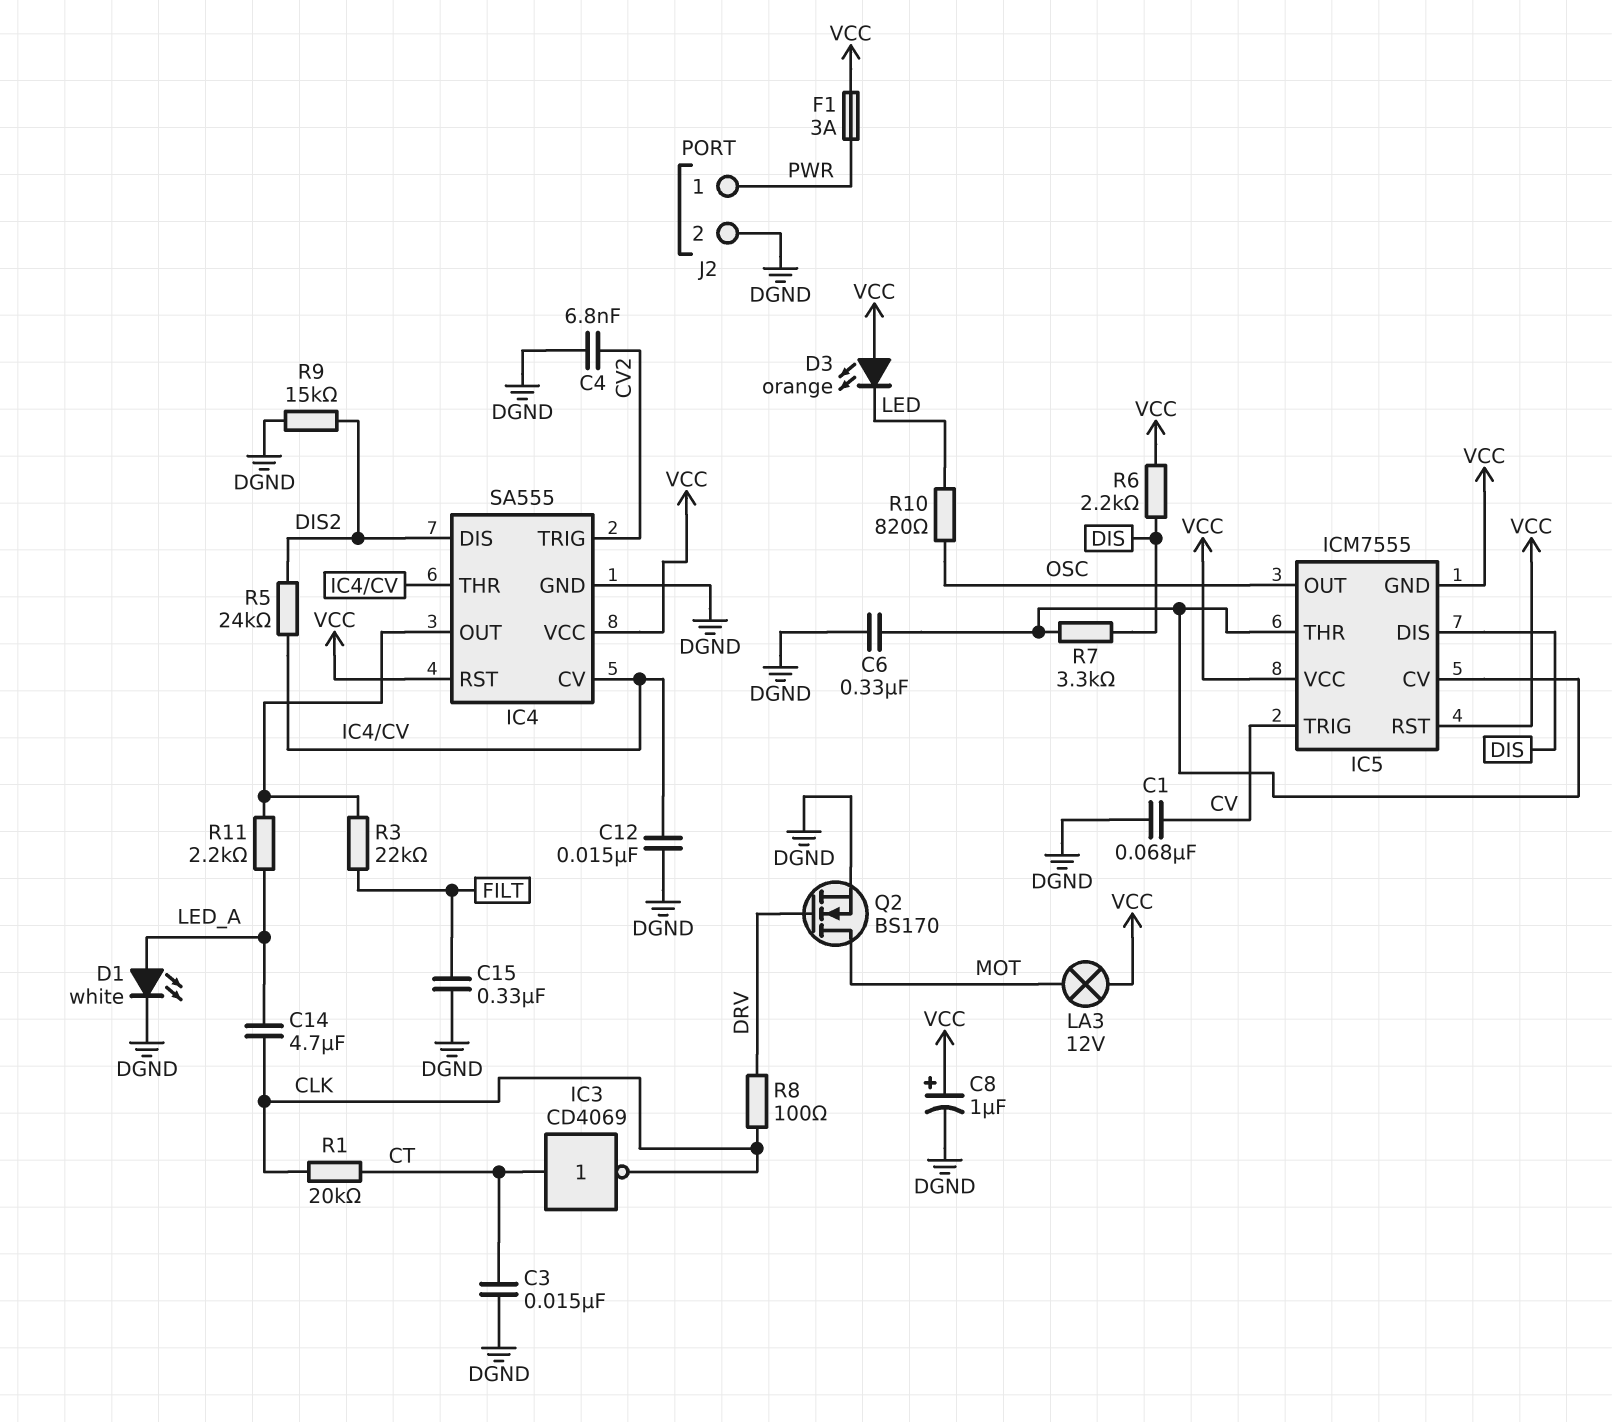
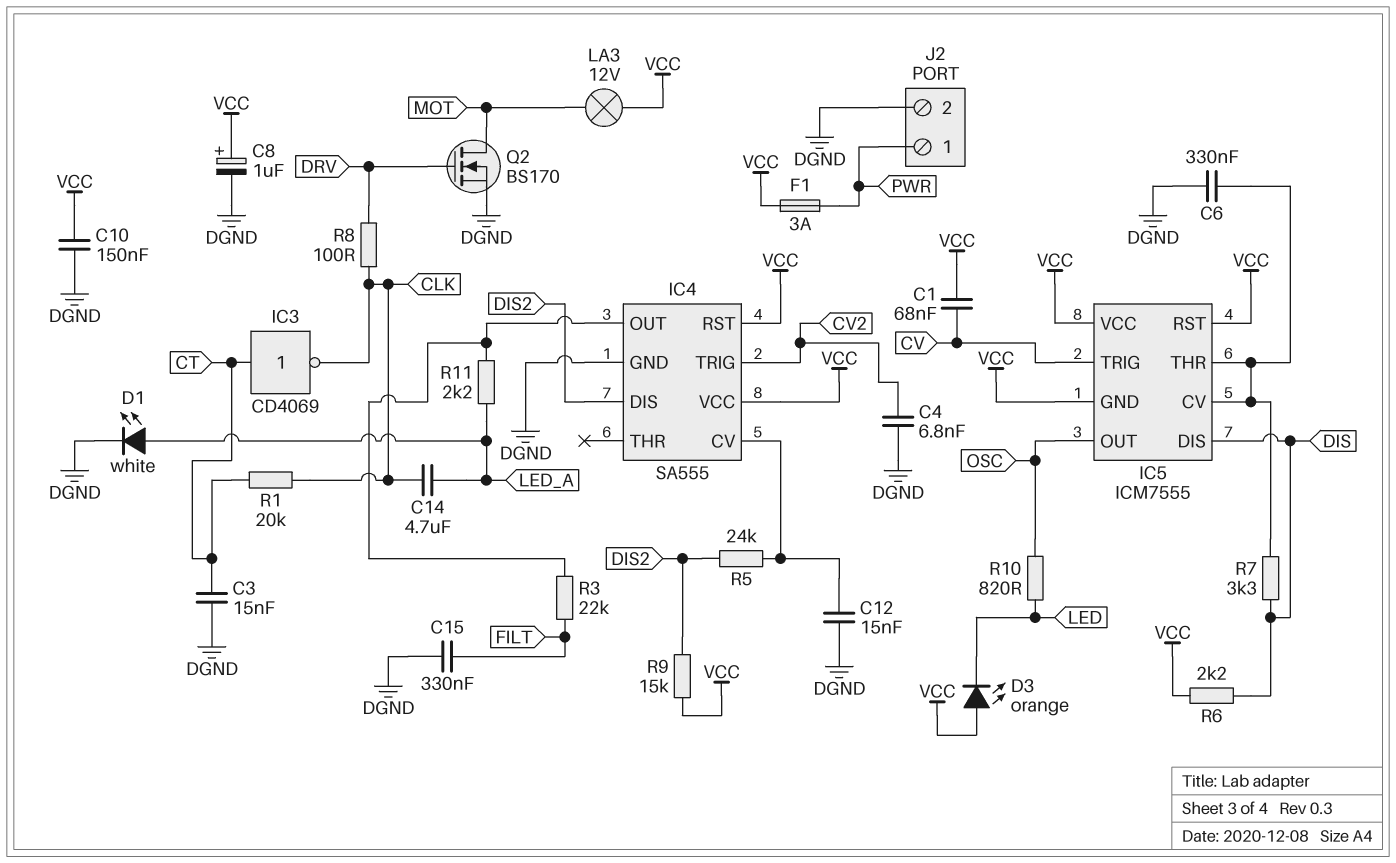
C1: 68nF (CV, DGND) -> 68nF (CV, VCC)
C10: none -> 150nF (DGND, VCC)
IC4 pin THR: IC4/CV -> none
R9: 15k (DGND, DIS2) -> 15k (DIS2, VCC)

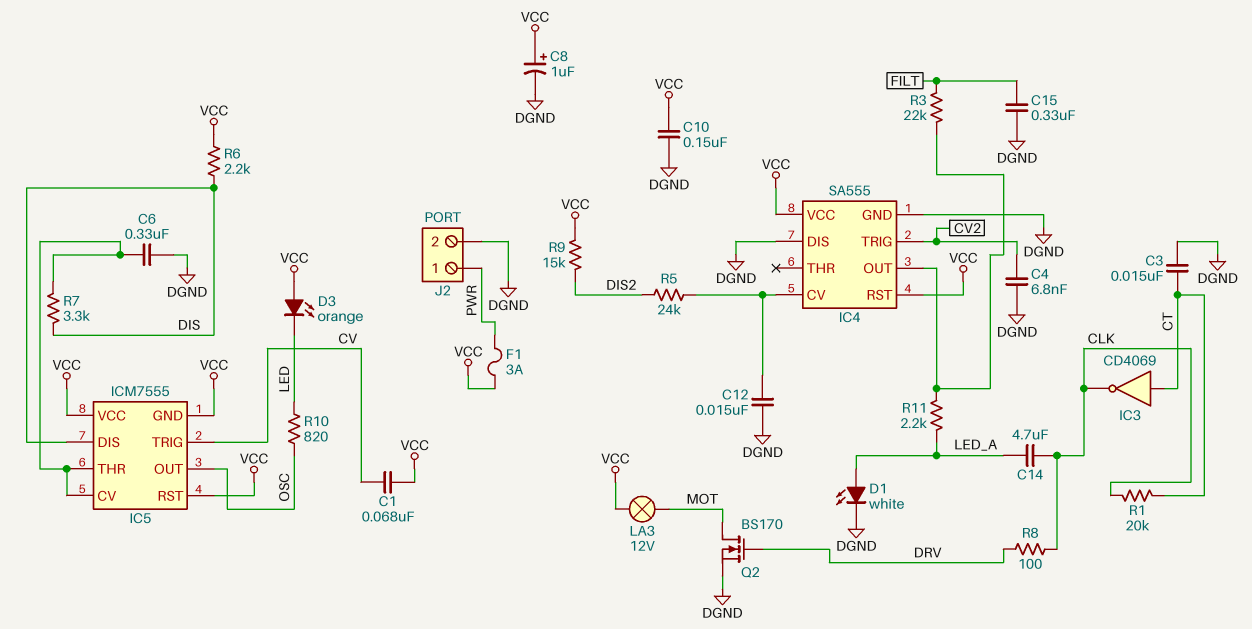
IC4 pin DIS: DIS2 -> DGND

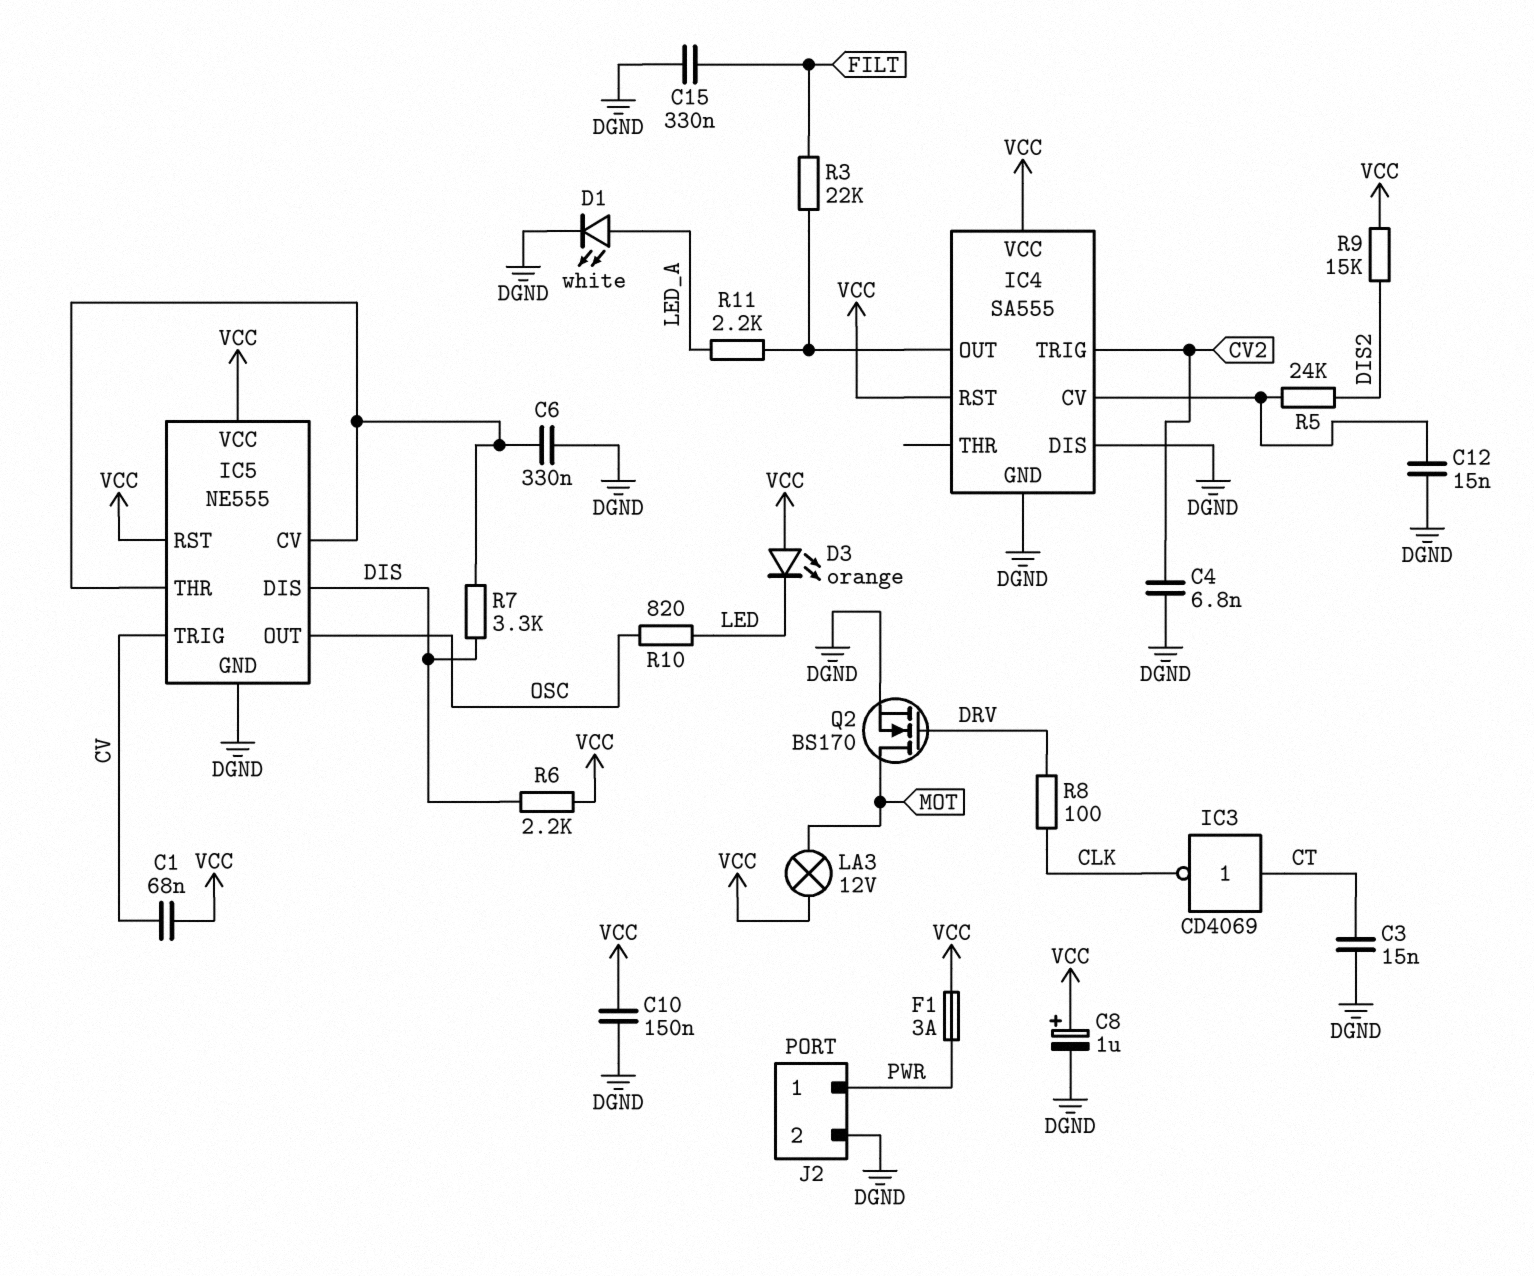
C14: 4.7uF (CLK, LED_A) -> none
IC5: ICM7555 -> NE555
IC5 pin GND: VCC -> DGND
R1: 20k (CLK, CT) -> none

